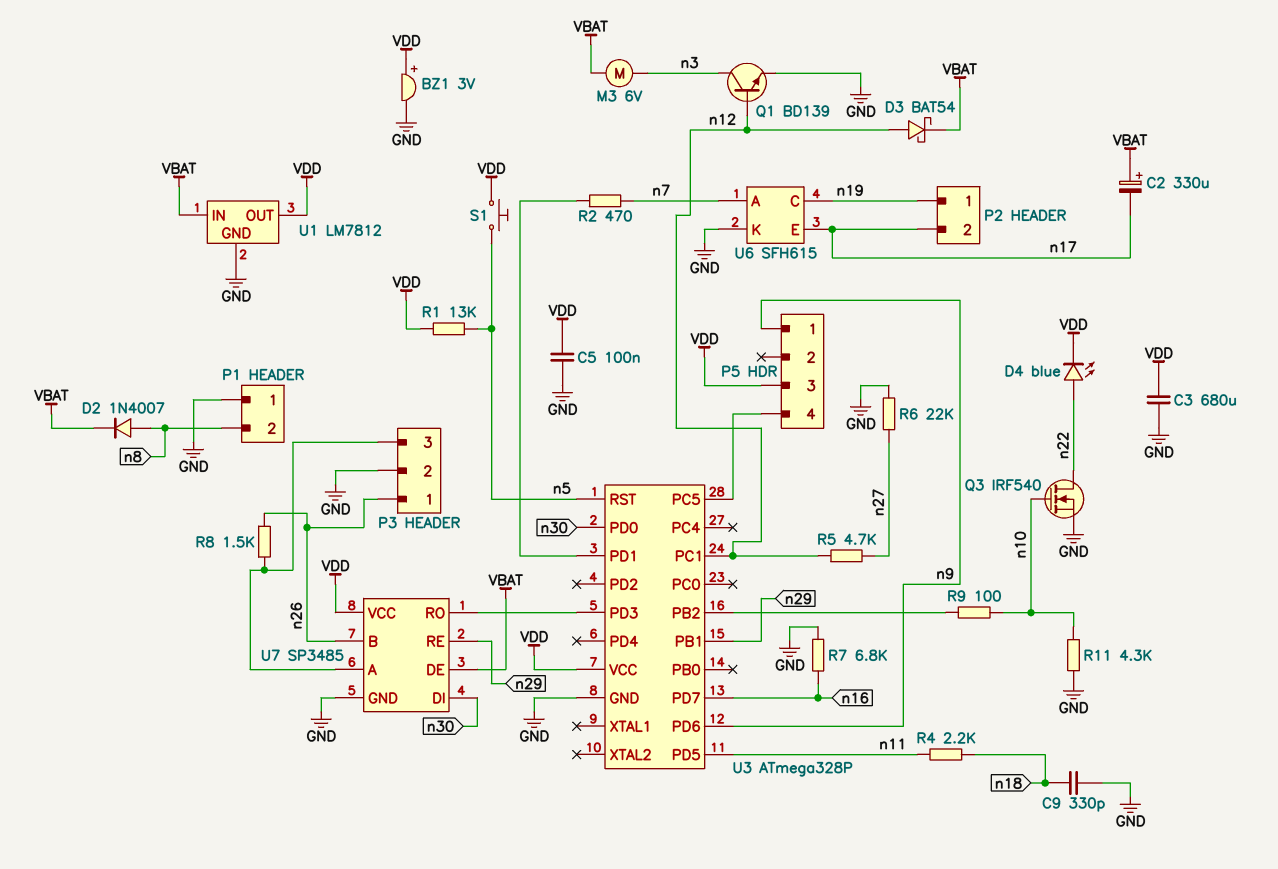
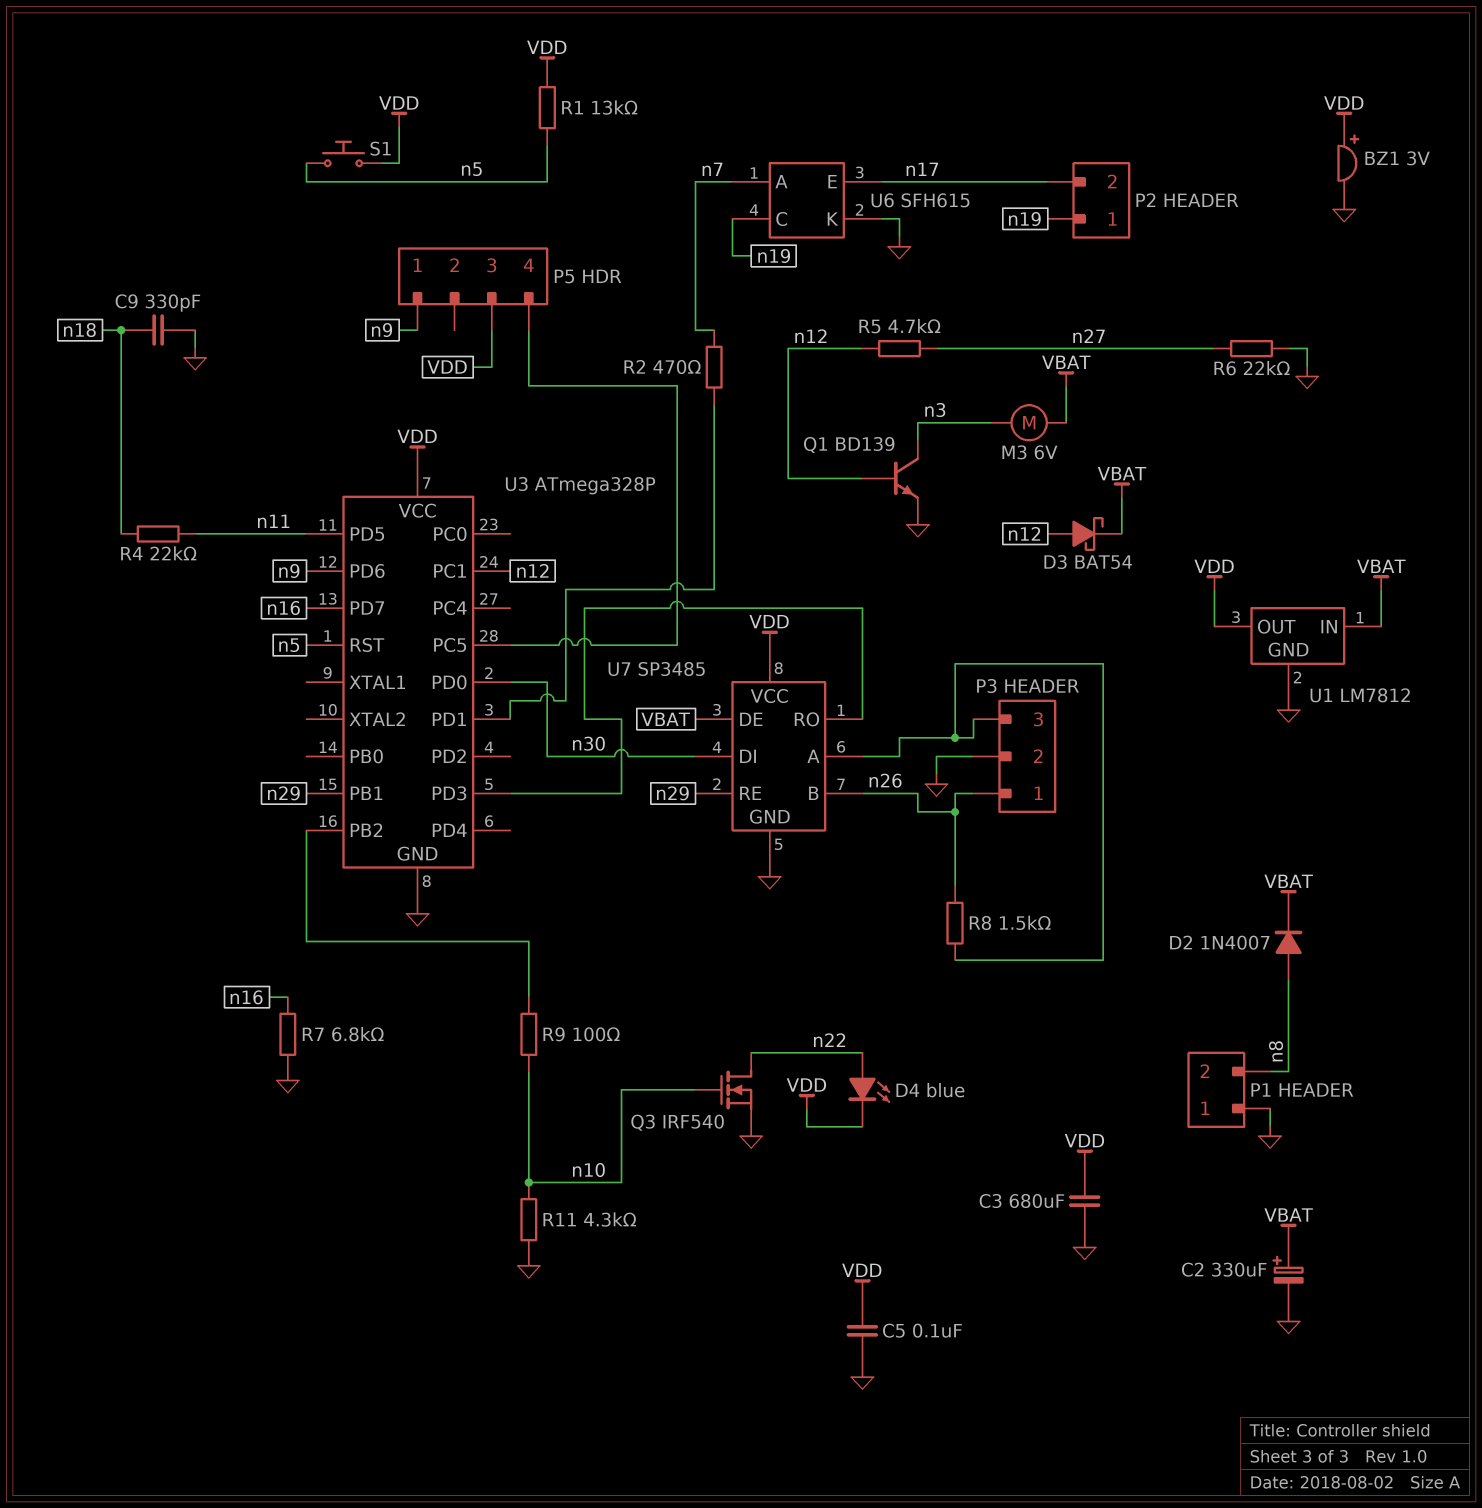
C2: 330uF (plus VBAT, minus n17) -> 330uF (plus VBAT, minus GND)
R4: 2.2k (n11, n18) -> 22k (n11, n18)

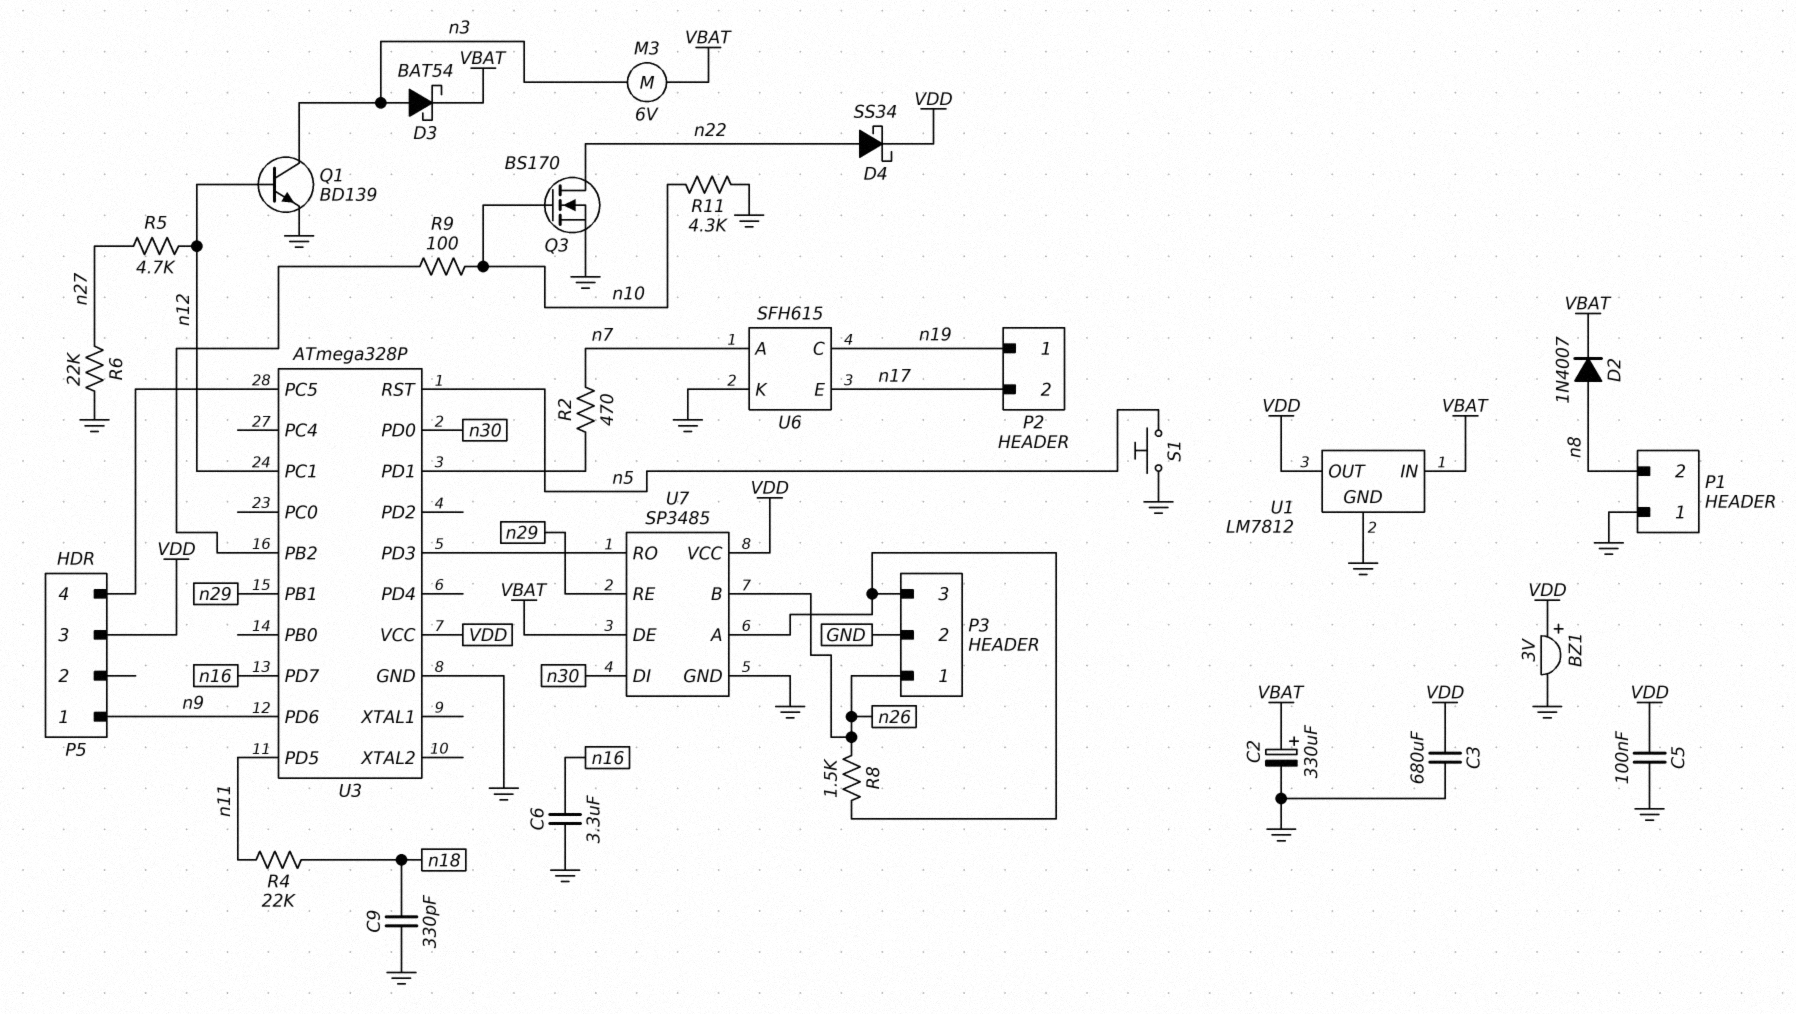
C6: none -> 3.3uF (GND, n16)
D3: schottky BAT54 (A n12, K VBAT) -> schottky BAT54 (A n3, K VBAT)
D4: LED blue (A n22, K VDD) -> schottky SS34 (A n22, K VDD)
Q3: NMOS IRF540 (G n10, D n22, S GND) -> NMOS BS170 (G n10, D n22, S GND)
R1: 13k (VDD, n5) -> none
R7: 6.8k (GND, n16) -> none
S1: button (VDD, n5) -> button (GND, n5)

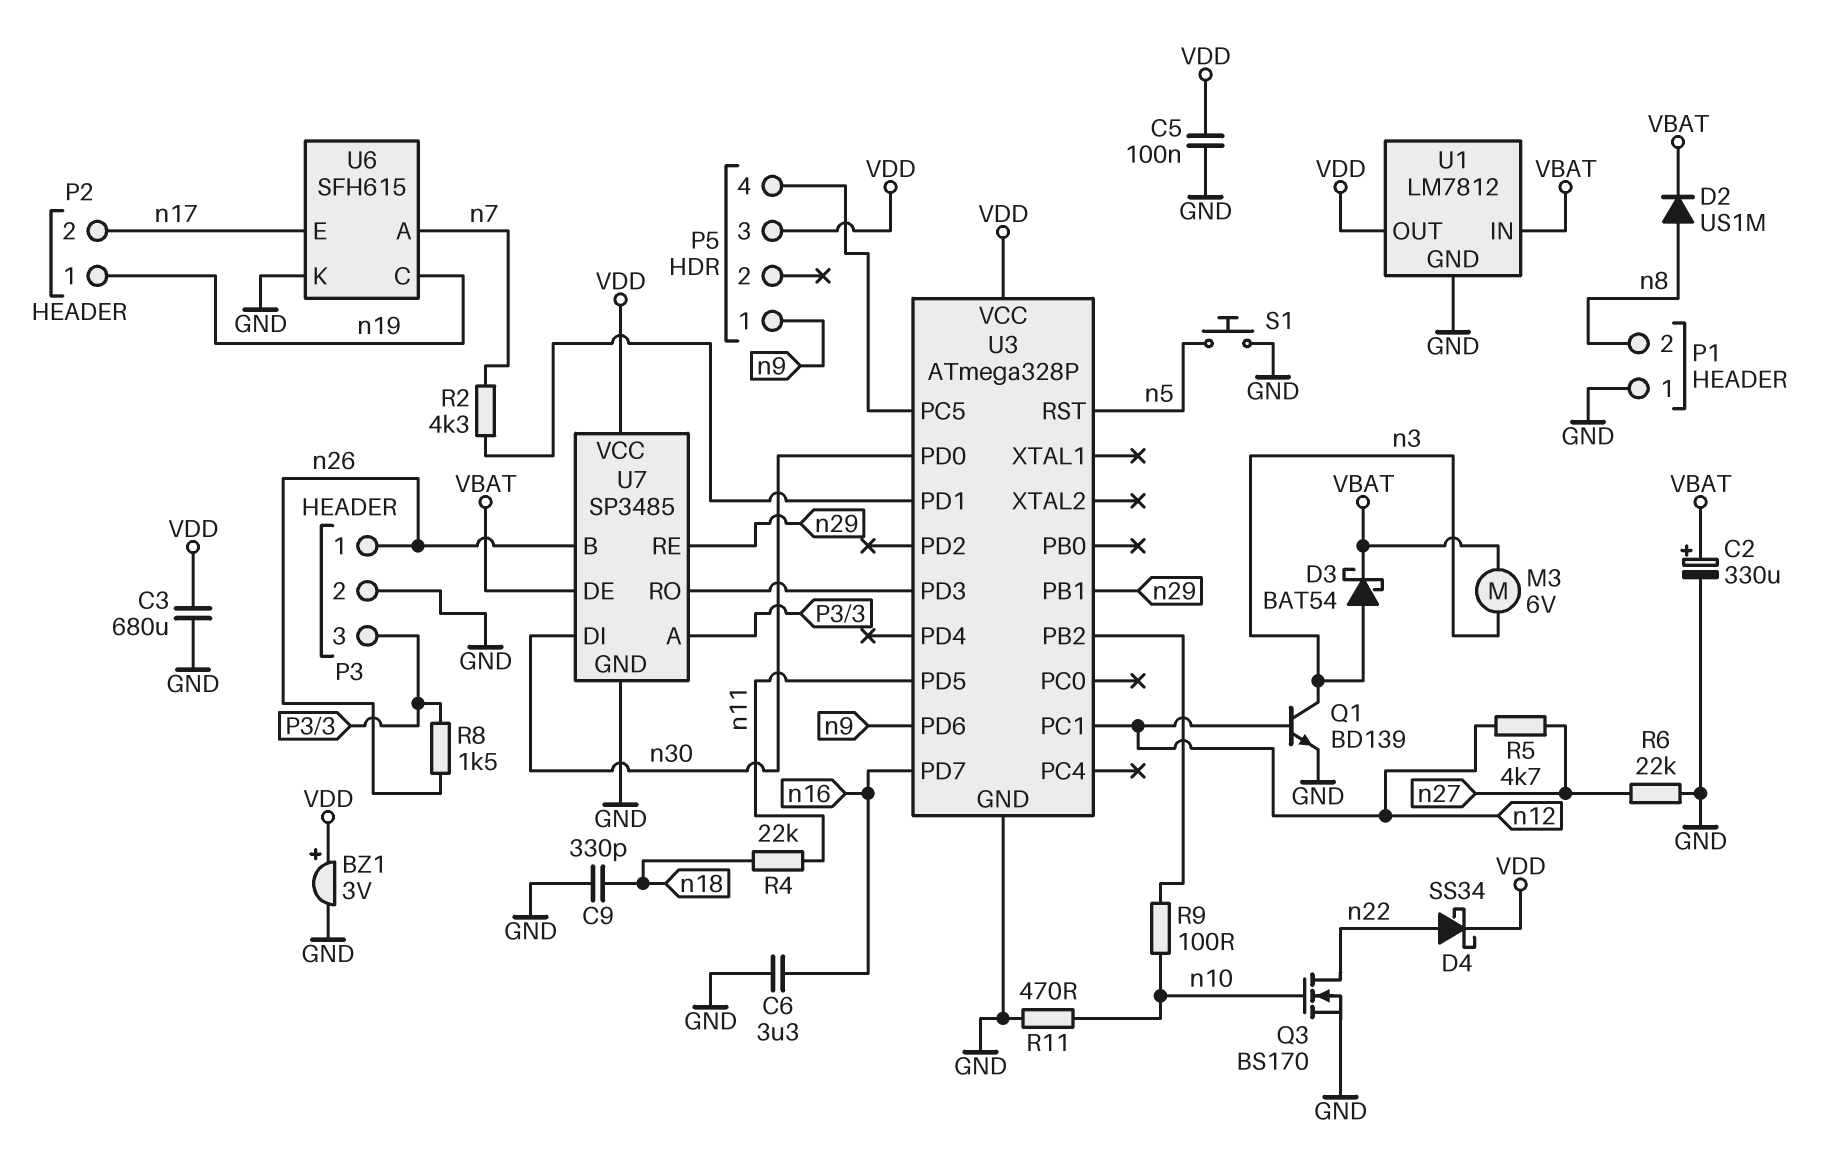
D2: diode 1N4007 (A n8, K VBAT) -> diode US1M (A n8, K VBAT)
R2: 470 (U3/PD1, n7) -> 4.3k (U3/PD1, n7)
R11: 4.3k (GND, n10) -> 470 (GND, n10)

